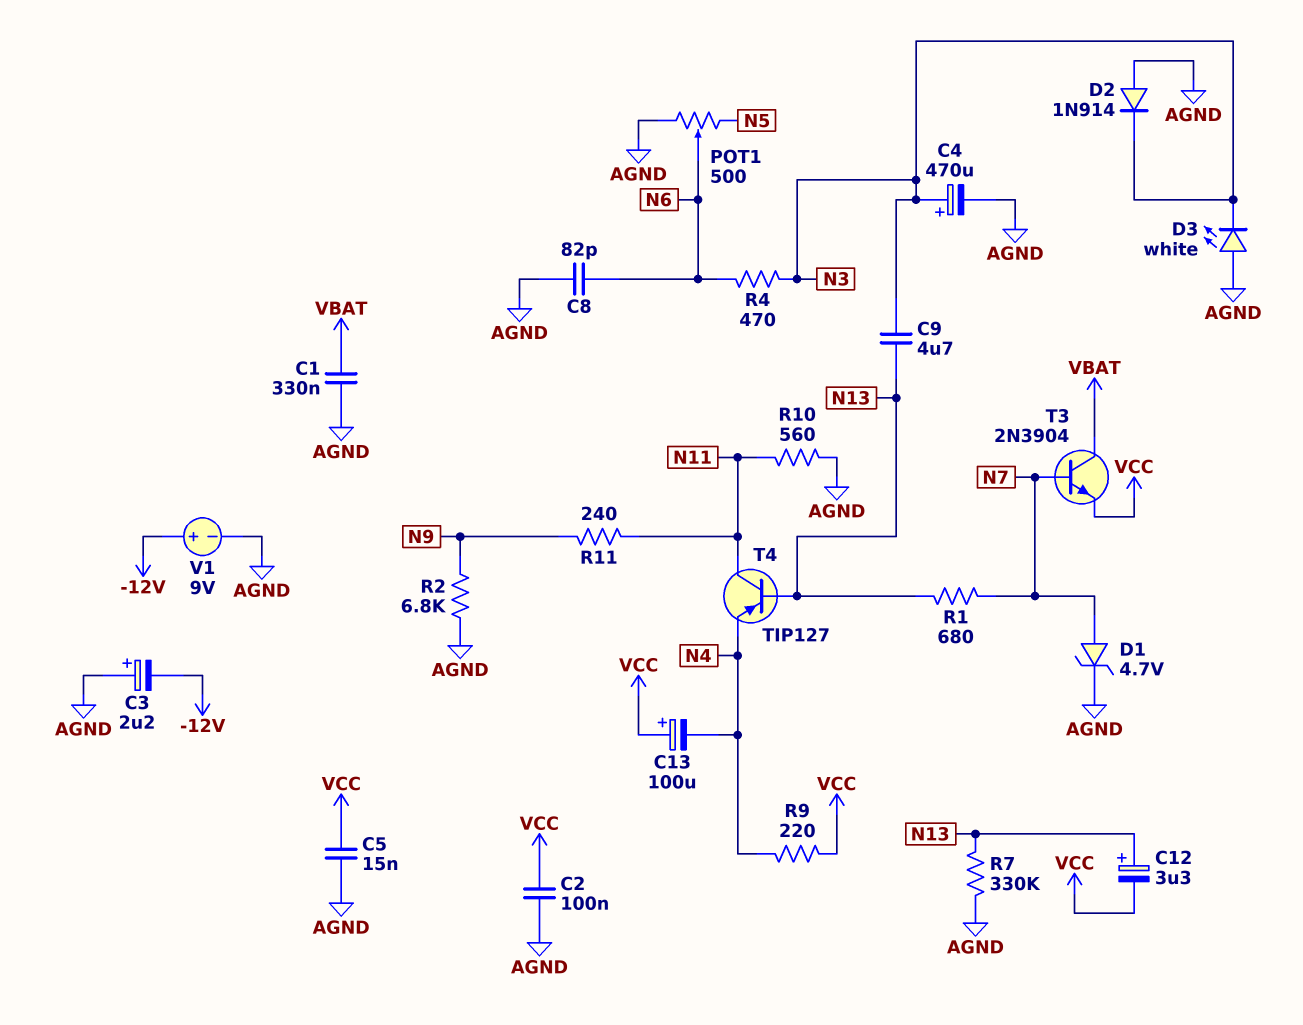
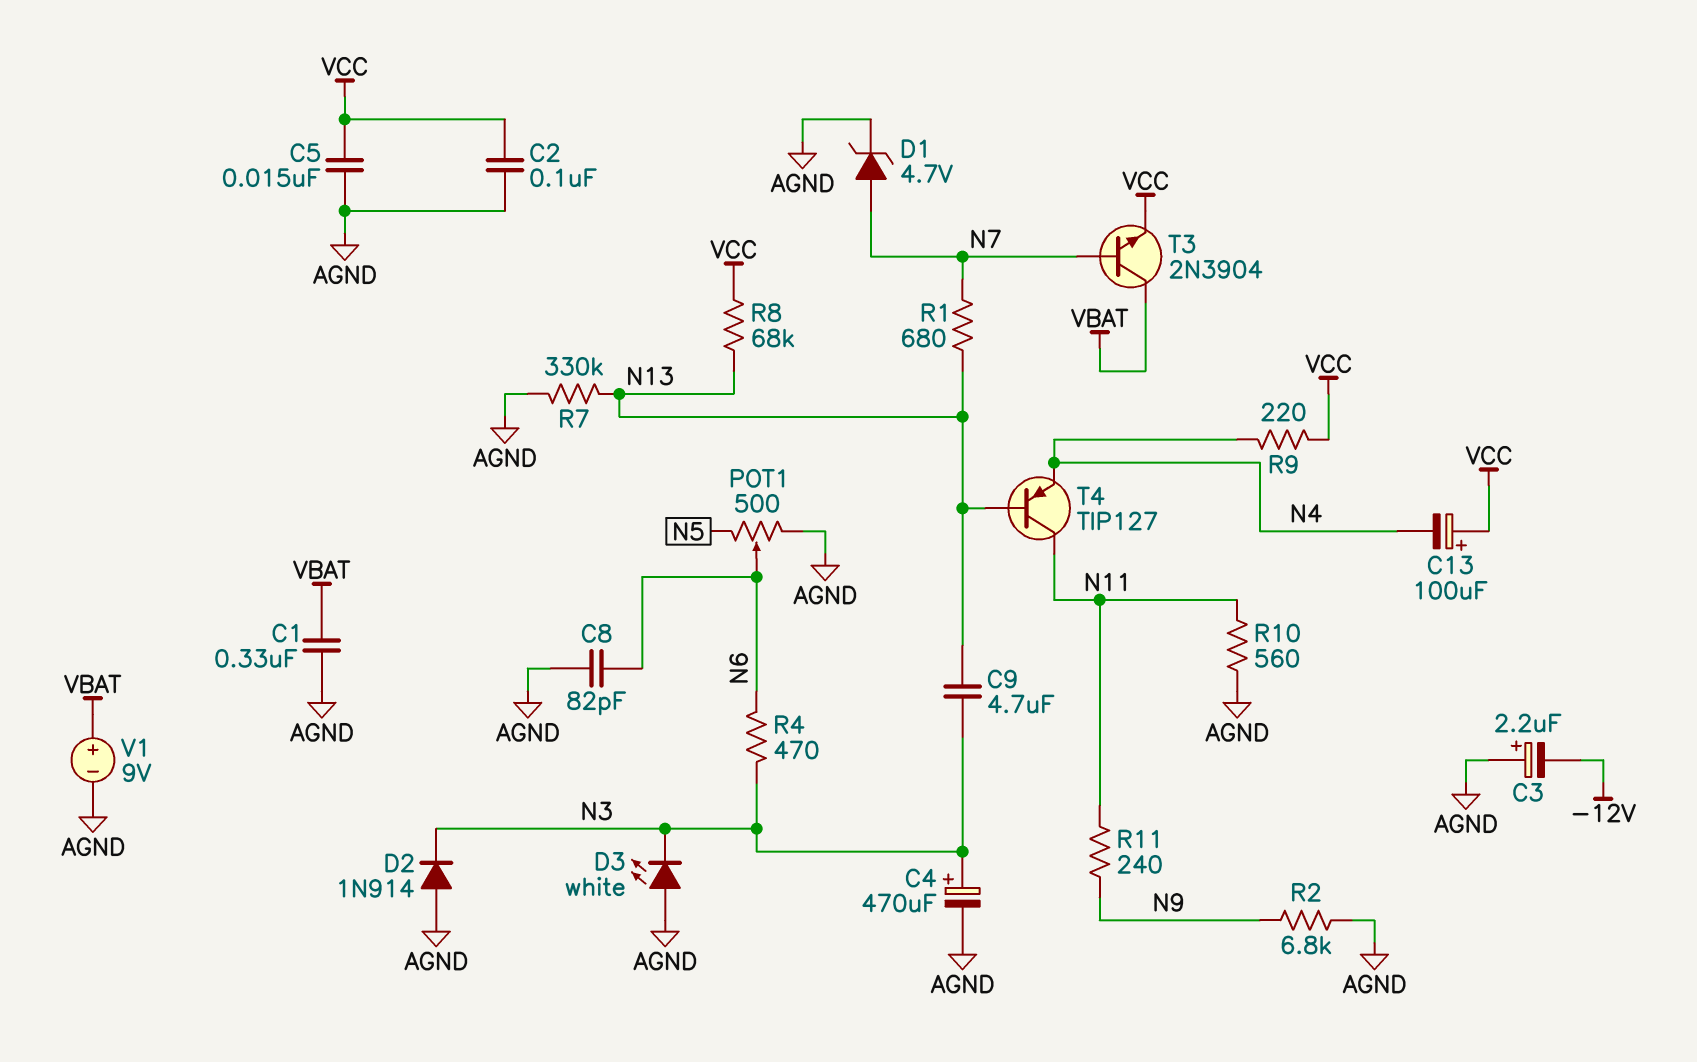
C12: 3.3uF (plus N13, minus VCC) -> none
R8: none -> 68k (N13, VCC)
V1: 9V (plus -12V, minus AGND) -> 9V (plus VBAT, minus AGND)

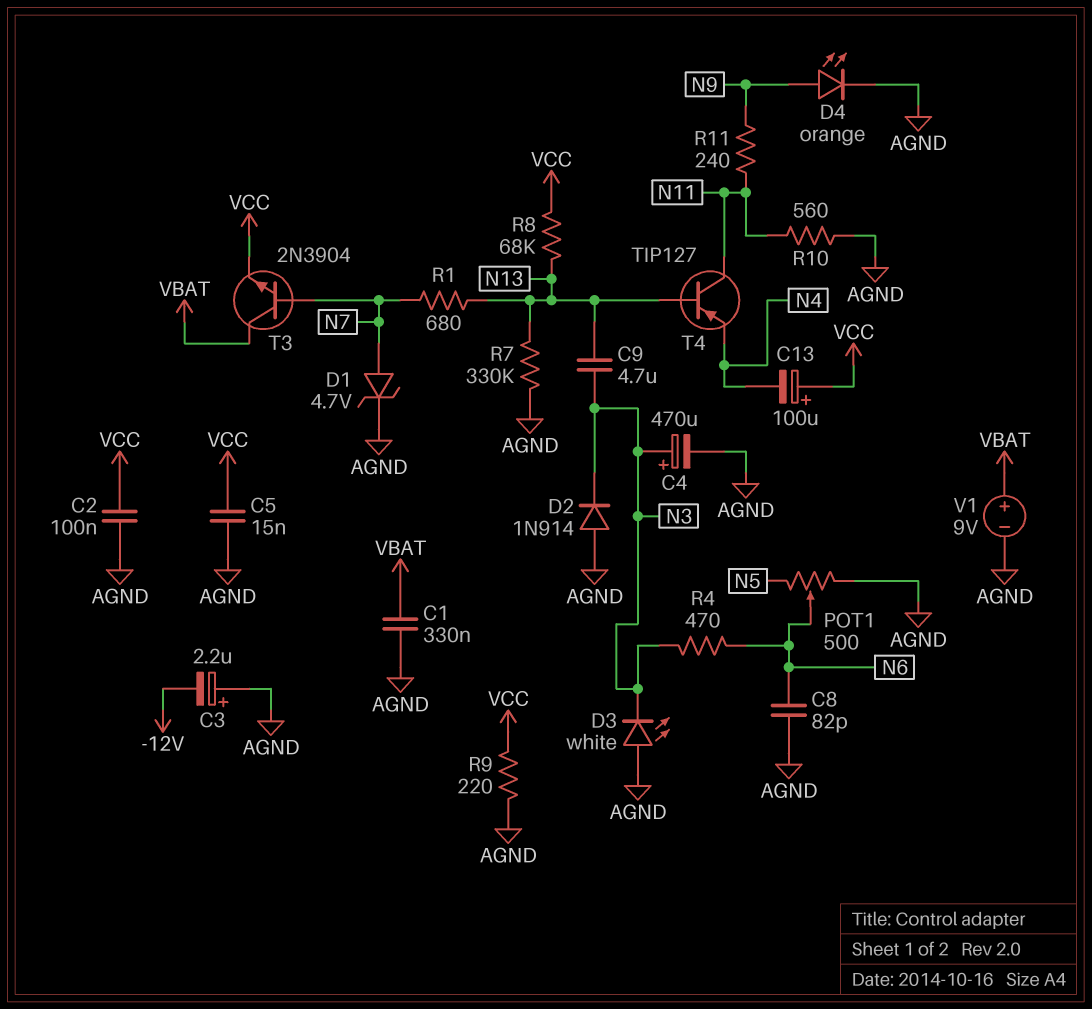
D4: none -> LED orange (A N9, K AGND)
R2: 6.8k (AGND, N9) -> none
R9: 220 (N4, VCC) -> 220 (AGND, VCC)

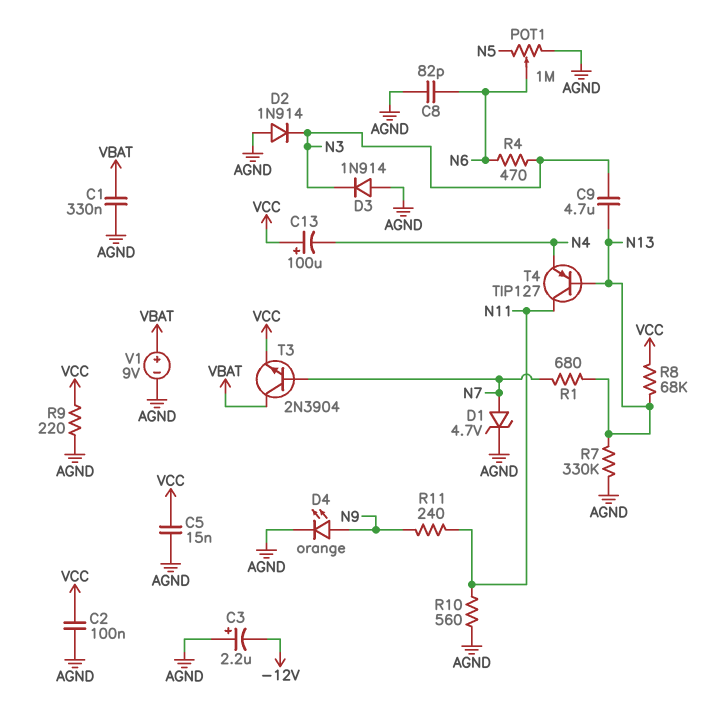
C4: 470uF (plus N3, minus AGND) -> none
D3: LED white (A AGND, K N3) -> diode 1N914 (A AGND, K N3)
POT1: 500 (AGND, N5, wiper N6) -> 1M (AGND, N5, wiper N6)

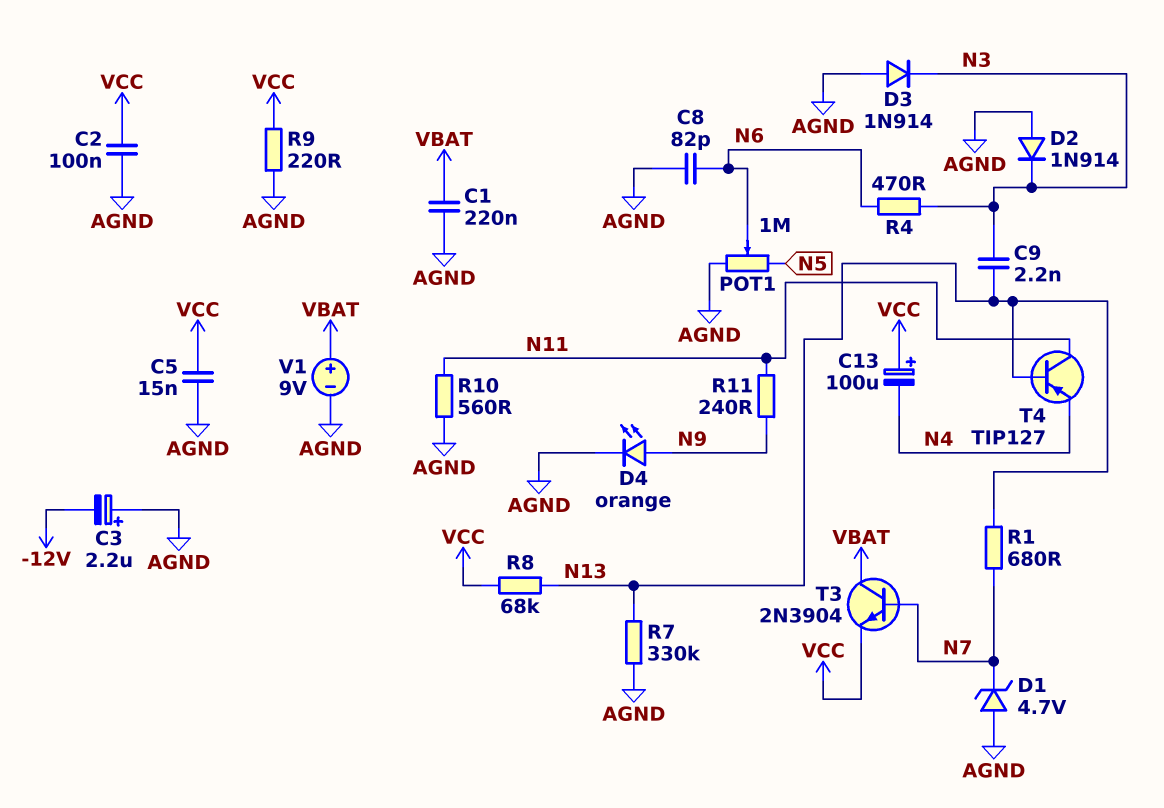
C1: 330nF (AGND, VBAT) -> 220nF (AGND, VBAT)
C9: 4.7uF (N3, N13) -> 2.2nF (N3, N13)
D1: zener 4.7V (A N7, K AGND) -> zener 4.7V (A AGND, K N7)

